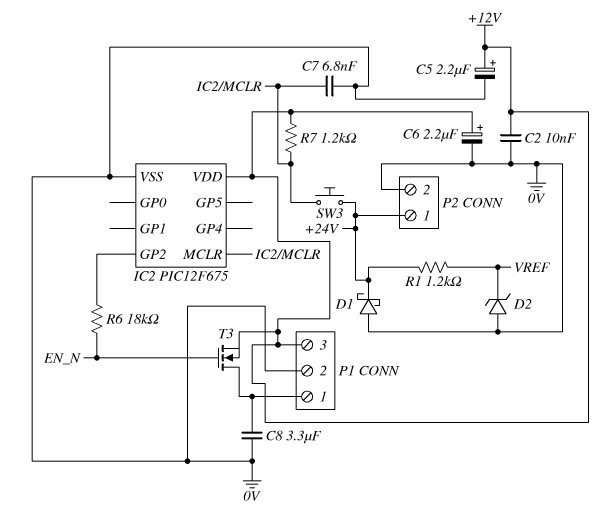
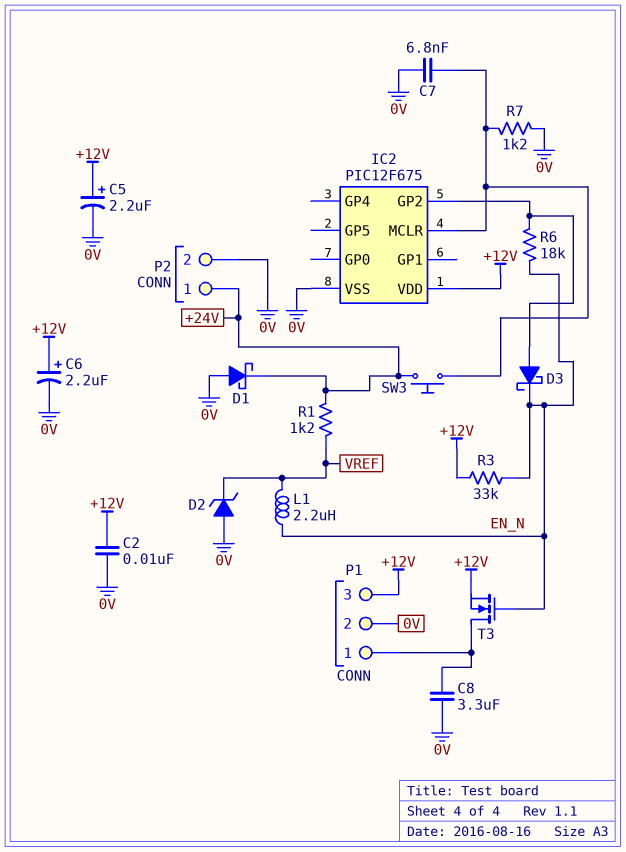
D3: none -> schottky (A IC2/GP2, K EN_N)
L1: none -> 2.2uH (EN_N, VREF)
R3: none -> 33k (+12V, EN_N)
R7: 1.2k (+12V, IC2/MCLR) -> 1.2k (0V, IC2/MCLR)

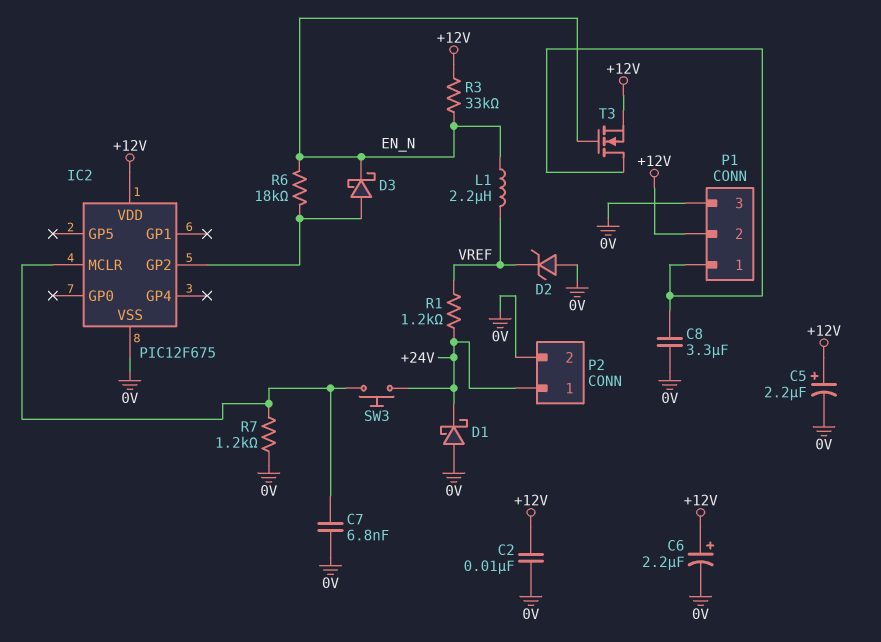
P1 pin 2: 0V -> +12V
P1 pin 3: +12V -> 0V

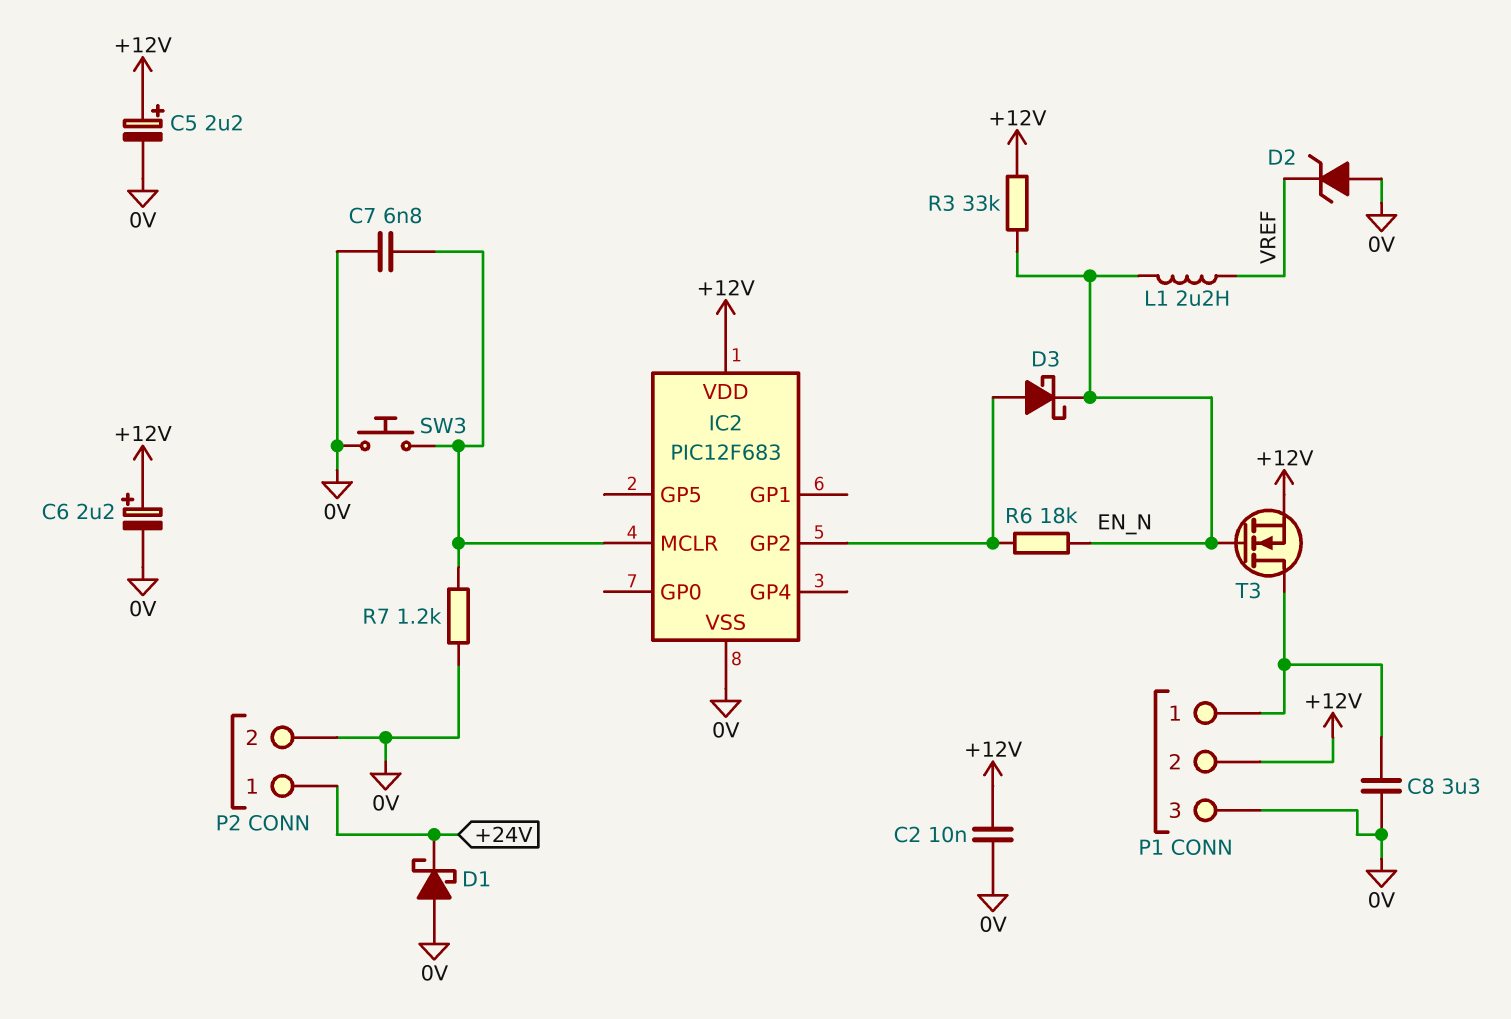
IC2: PIC12F675 -> PIC12F683
R1: 1.2k (+24V, VREF) -> none
SW3: button (+24V, IC2/MCLR) -> button (0V, IC2/MCLR)

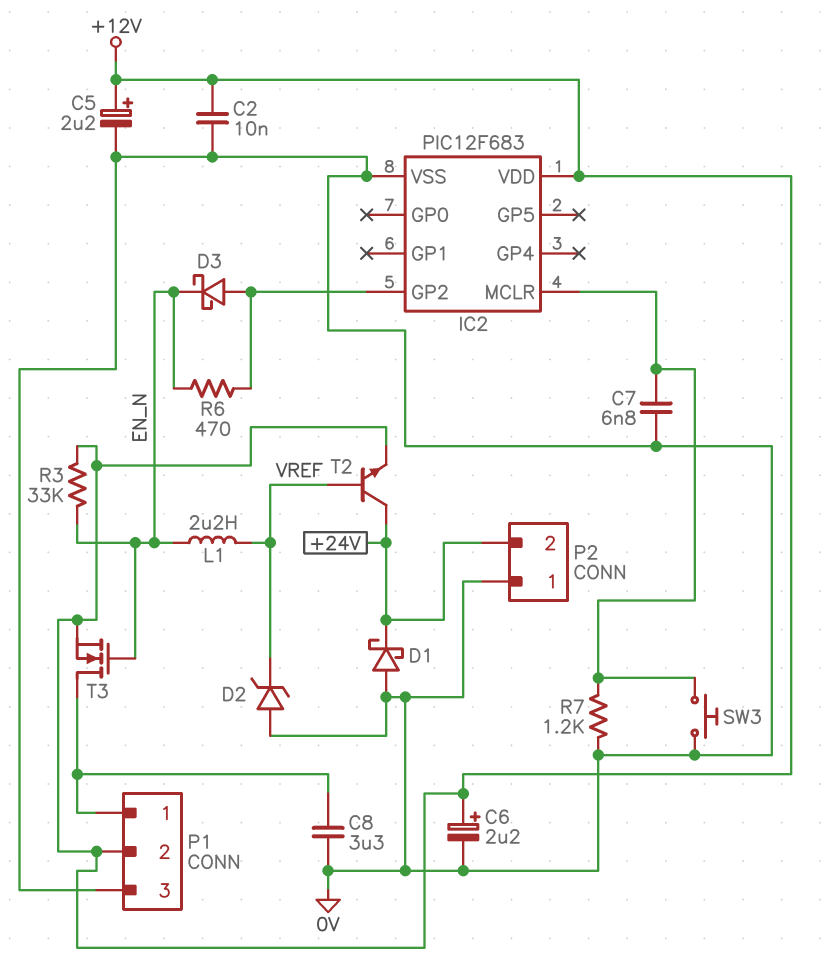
P2 pin 1: +24V -> 0V
P2 pin 2: 0V -> +24V
R6: 18k (EN_N, IC2/GP2) -> 470 (EN_N, IC2/GP2)
T2: none -> NPN (B VREF, C +24V, E +12V)

